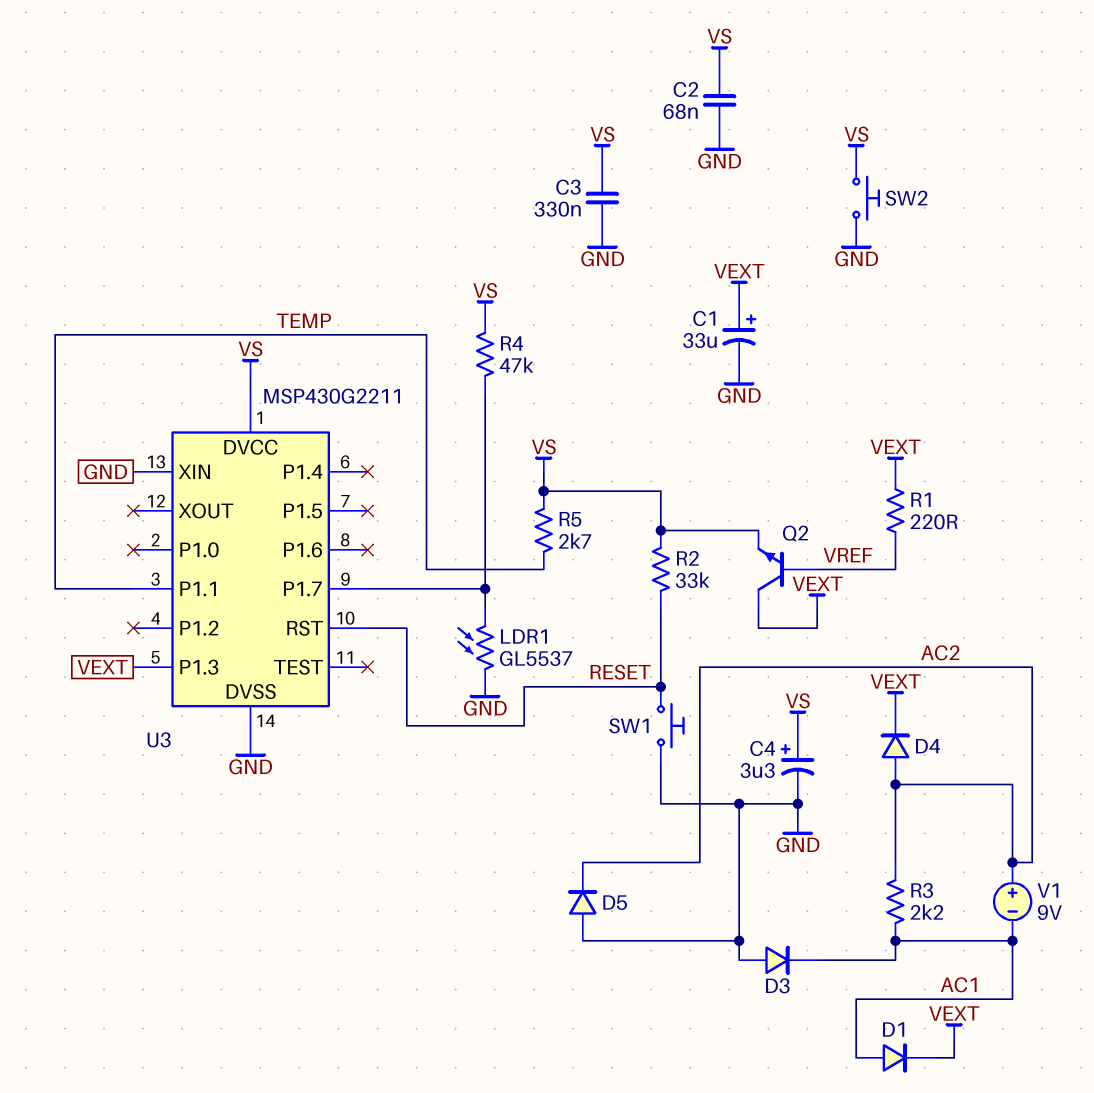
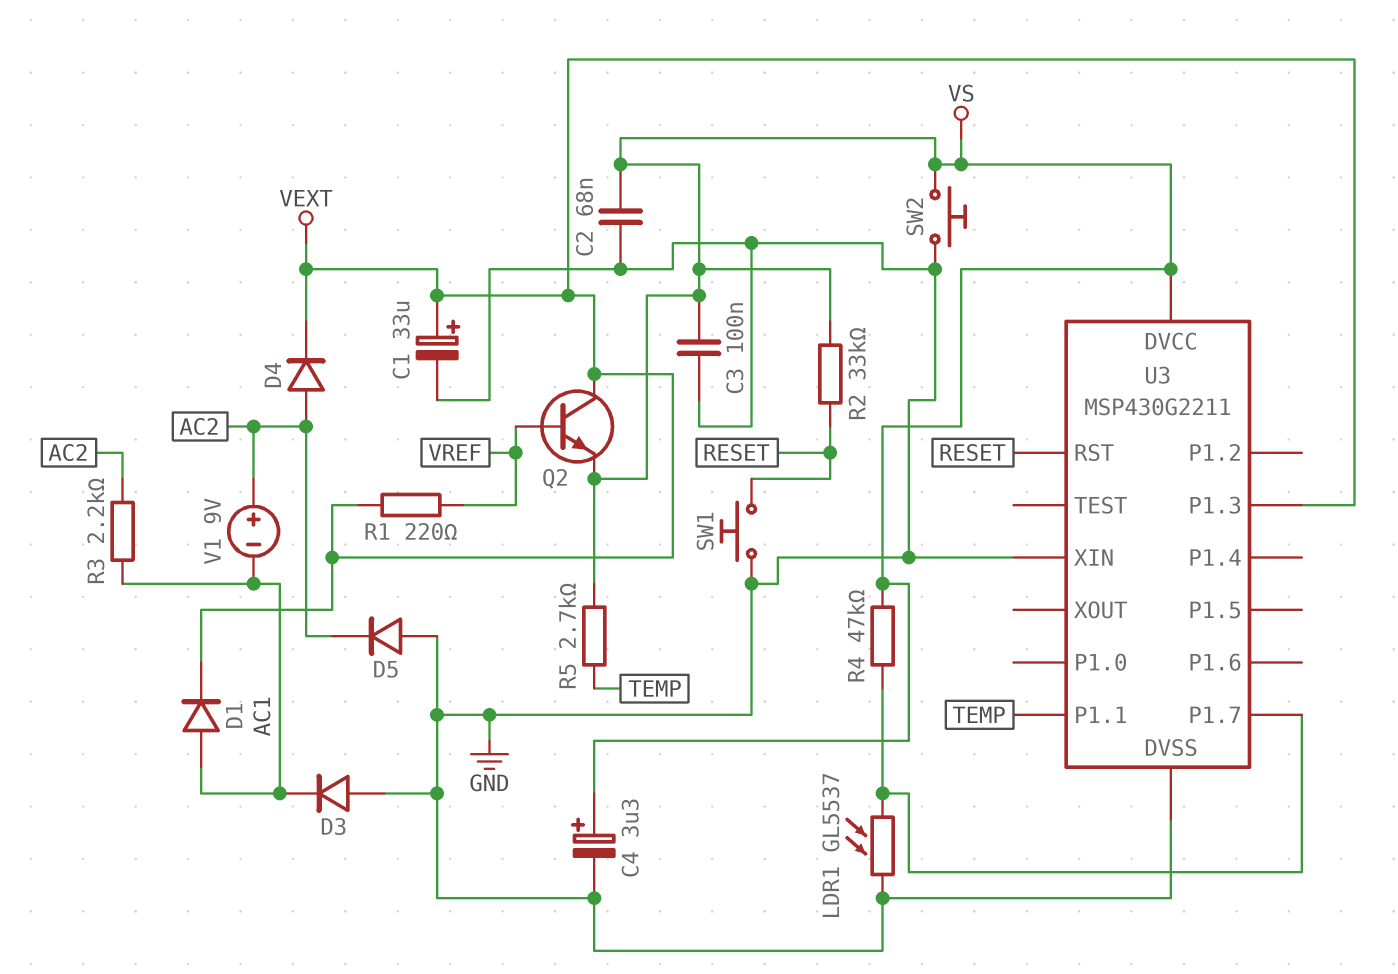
C3: 330nF (GND, VS) -> 100nF (GND, VS)

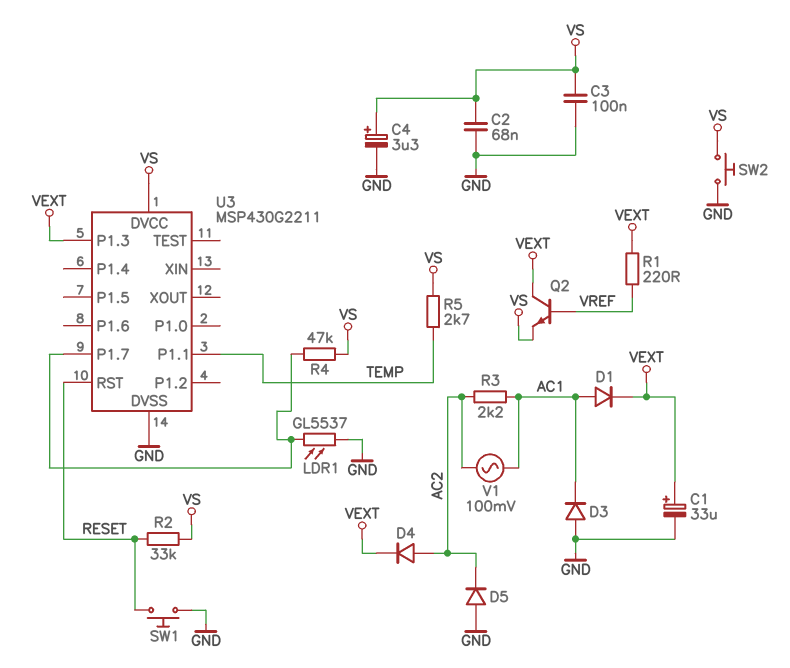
U3 pin XIN: GND -> none
V1: 9V (plus AC2, minus AC1) -> AC 100mV (AC1, AC2)

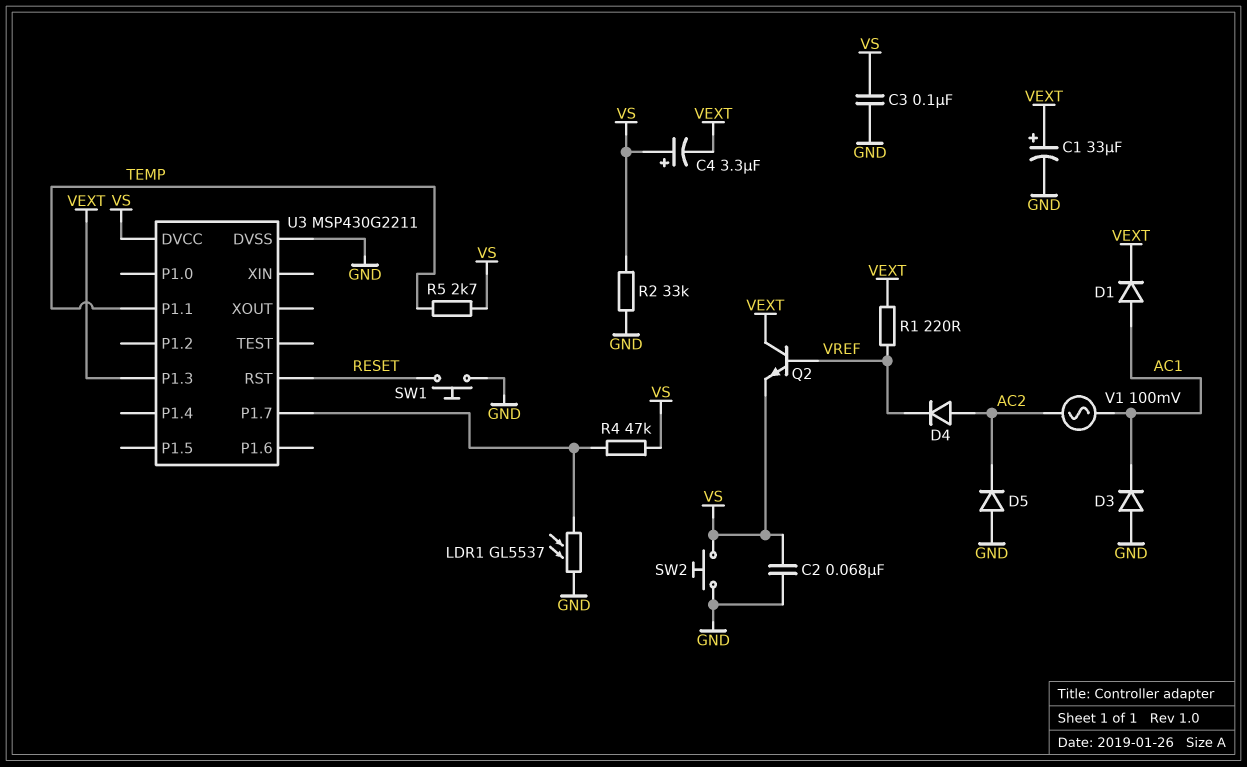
C4: 3.3uF (plus VS, minus GND) -> 3.3uF (plus VS, minus VEXT)
D4: diode (A AC2, K VEXT) -> diode (A AC2, K VREF)
R2: 33k (RESET, VS) -> 33k (GND, VS)
R3: 2.2k (AC1, AC2) -> none

